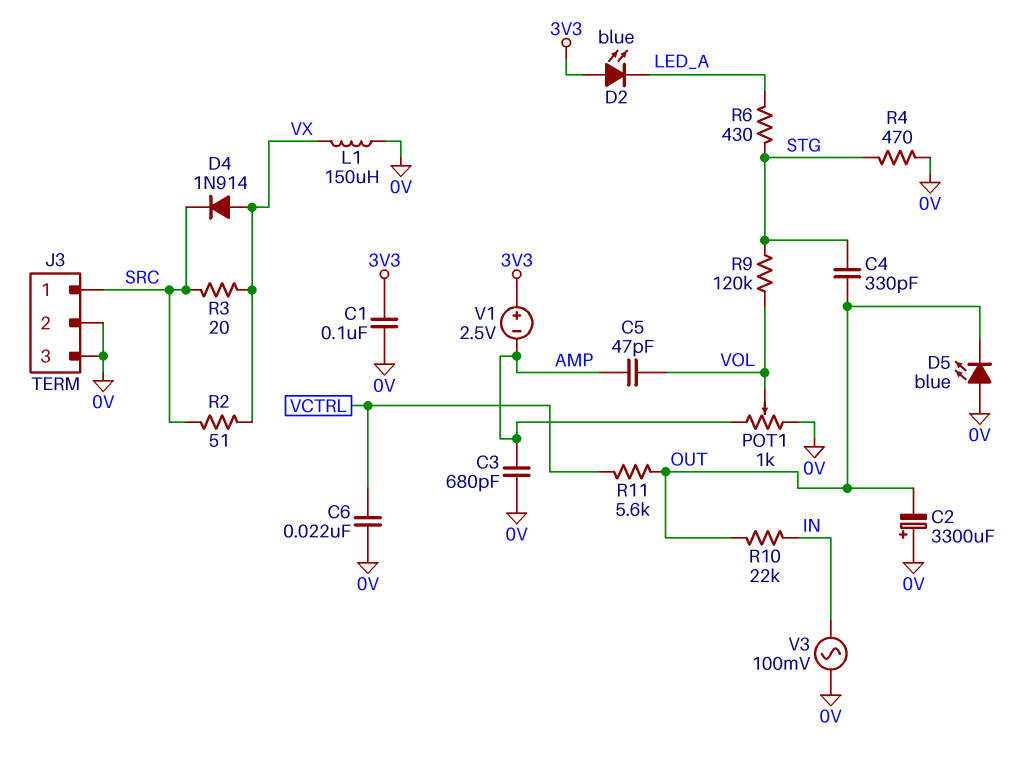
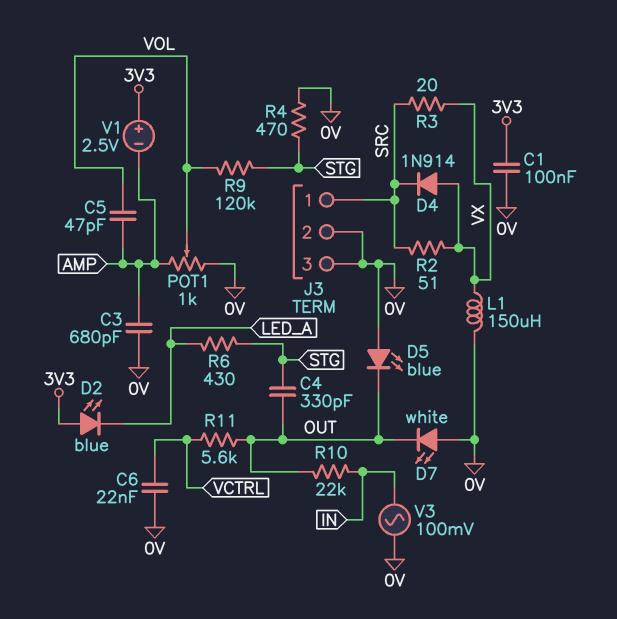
C2: 3300uF (plus 0V, minus OUT) -> none
D7: none -> LED white (A 0V, K OUT)

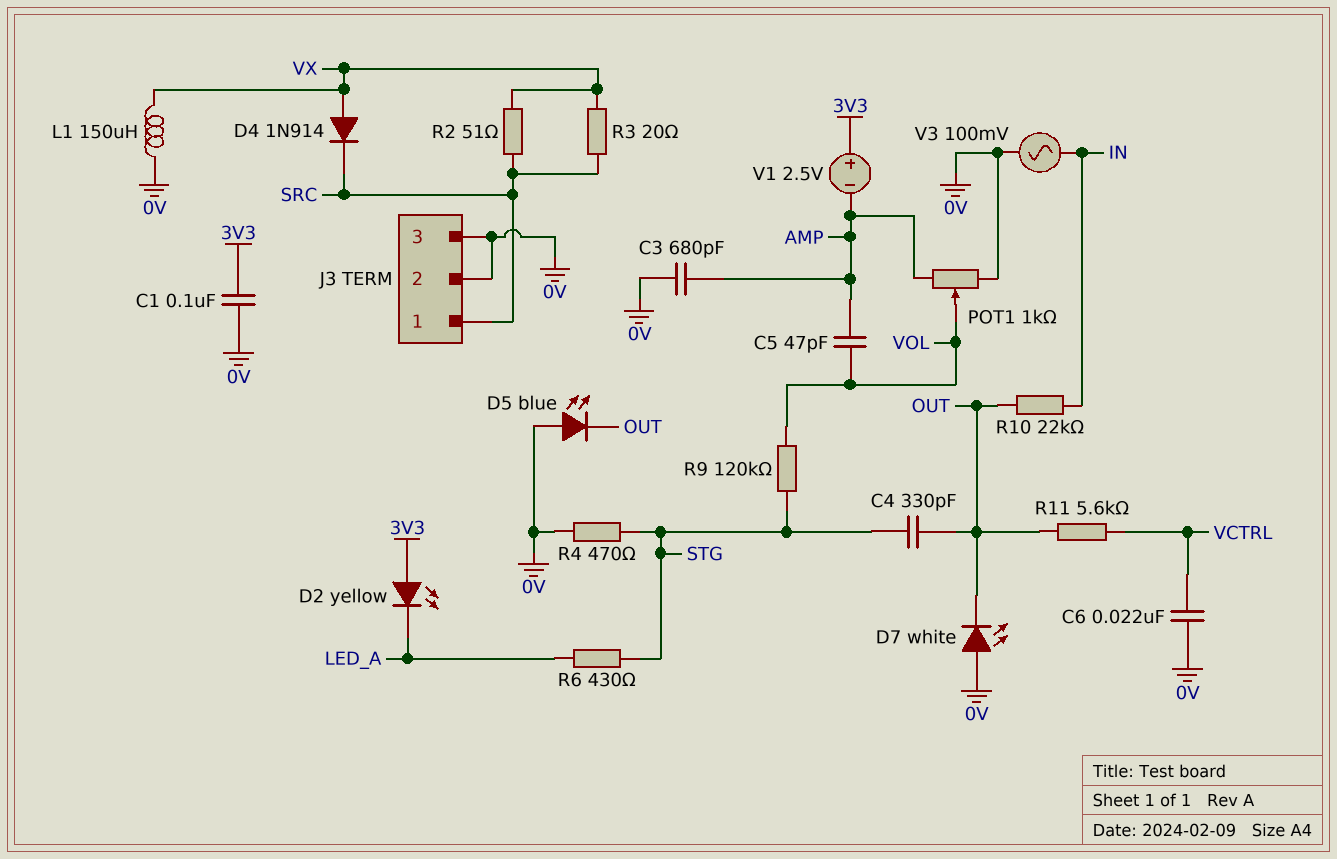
D2: LED blue (A 3V3, K LED_A) -> LED yellow (A 3V3, K LED_A)

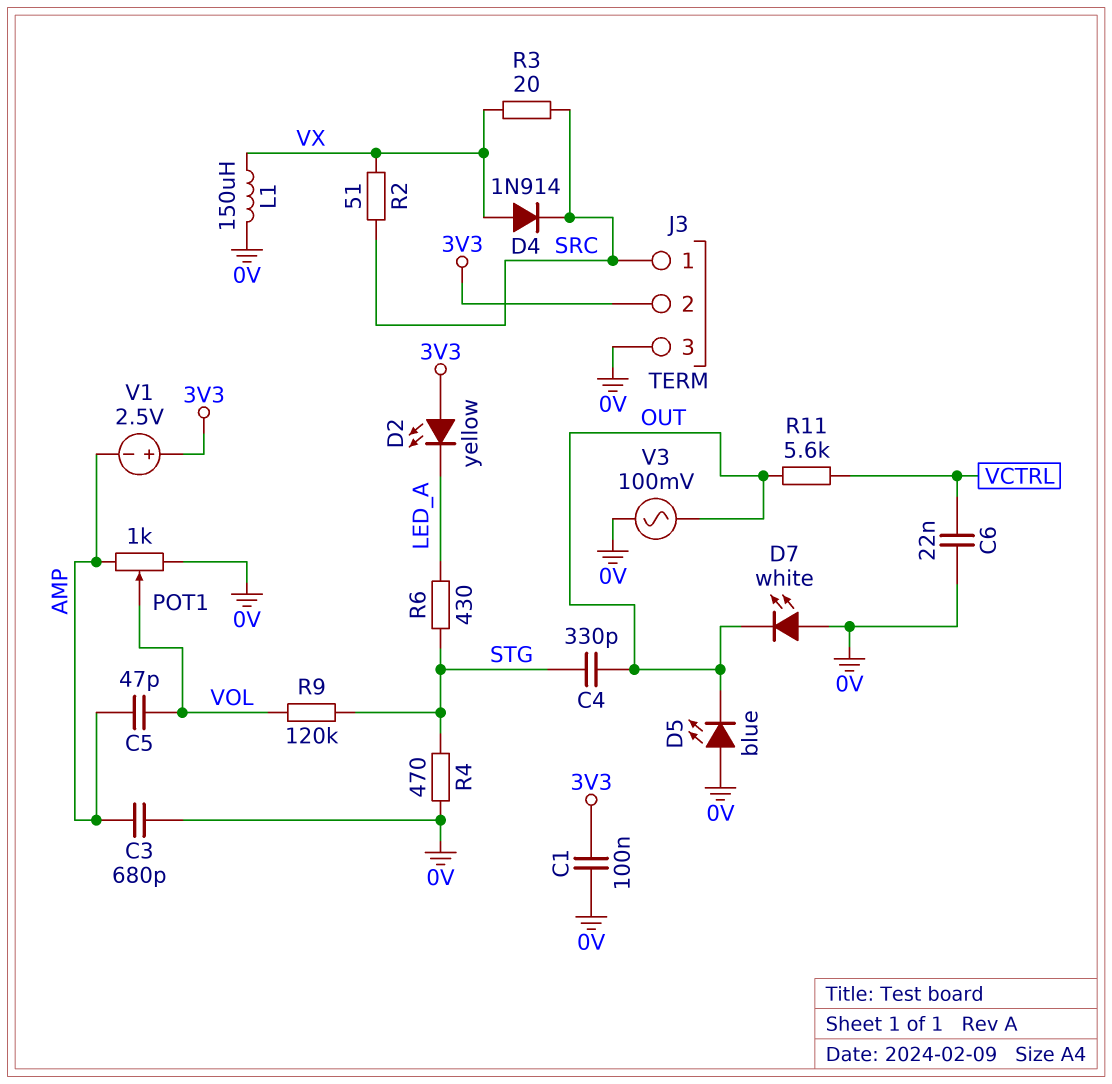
J3 pin 2: 0V -> 3V3
R10: 22k (IN, OUT) -> none
V3: AC 100mV (0V, IN) -> AC 100mV (0V, OUT)

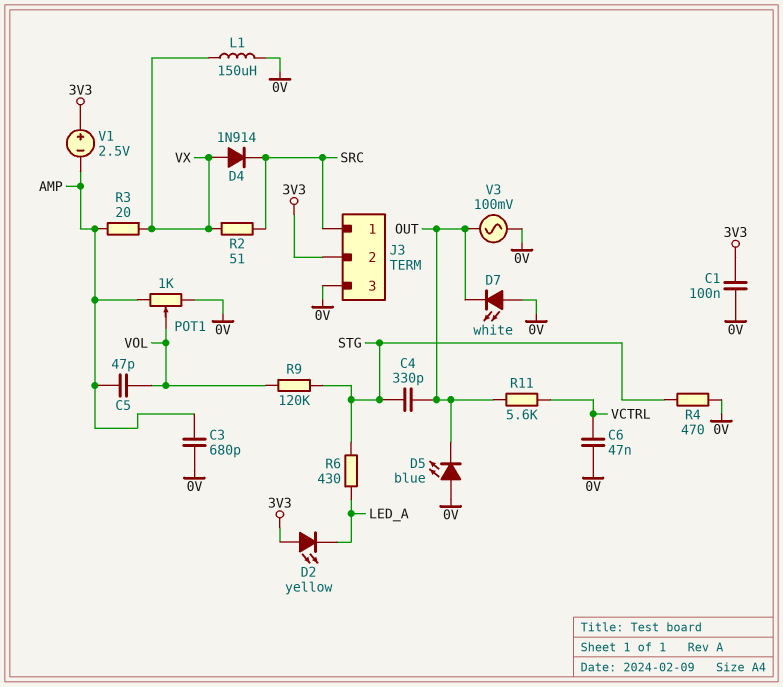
C6: 22nF (0V, VCTRL) -> 47nF (0V, VCTRL)
R3: 20 (SRC, VX) -> 20 (AMP, VX)

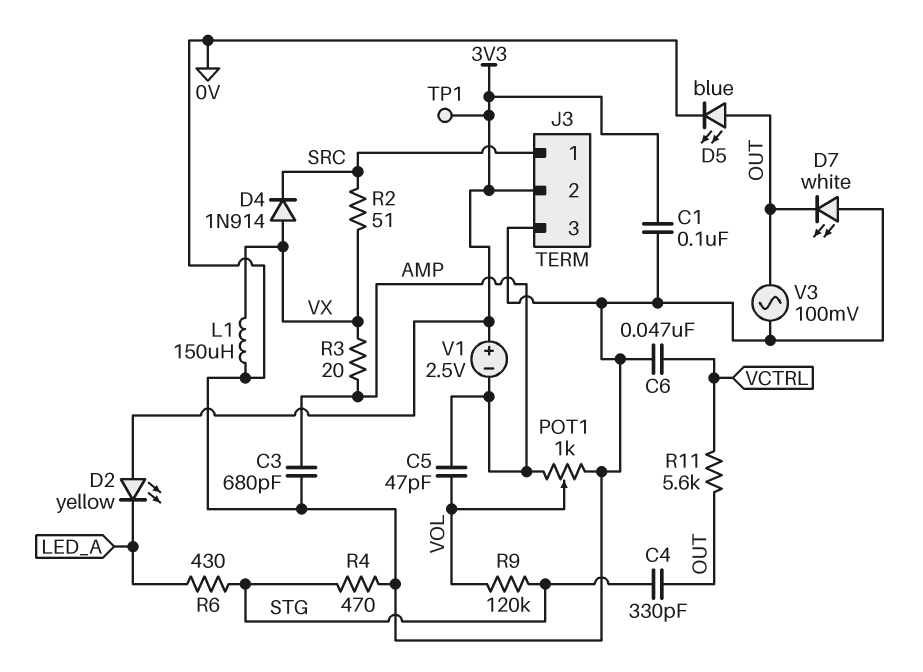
D5: LED blue (A 0V, K OUT) -> LED blue (A OUT, K 0V)
TP1: none -> test point (3V3)

